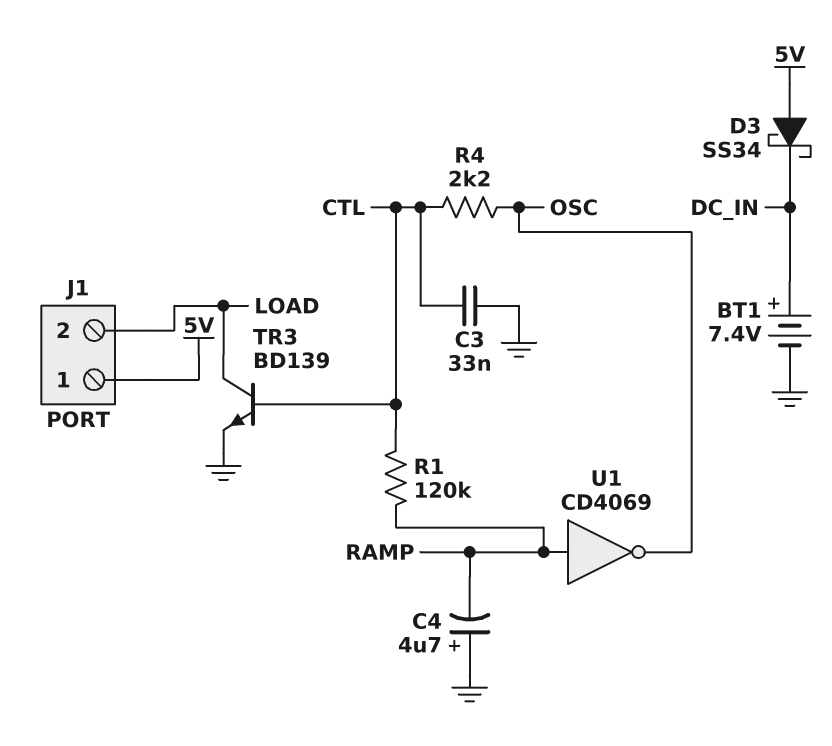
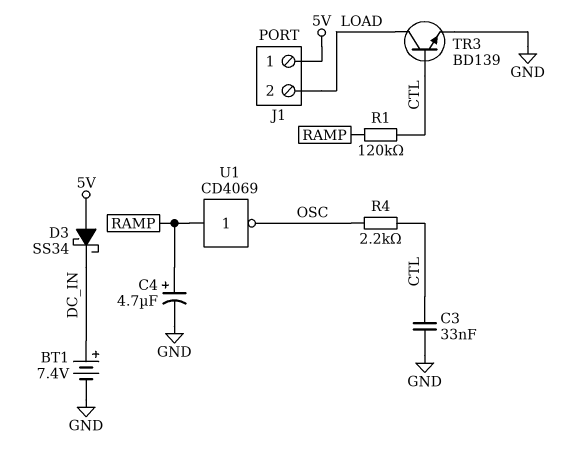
C4: 4.7uF (plus GND, minus RAMP) -> 4.7uF (plus RAMP, minus GND)

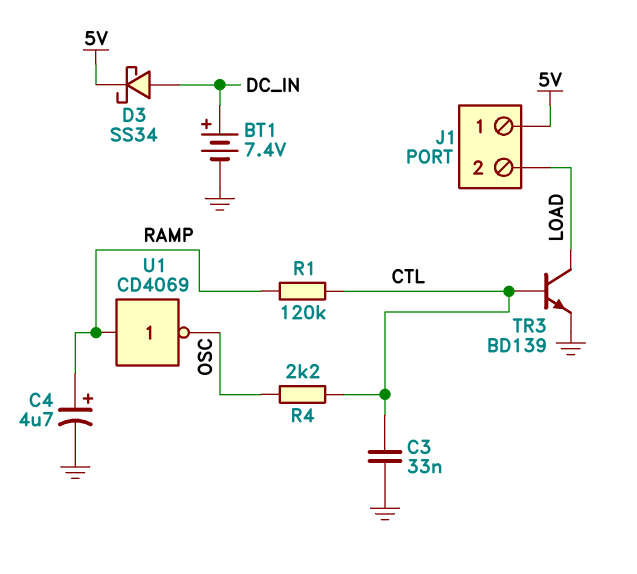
D3: schottky SS34 (A 5V, K DC_IN) -> schottky SS34 (A DC_IN, K 5V)

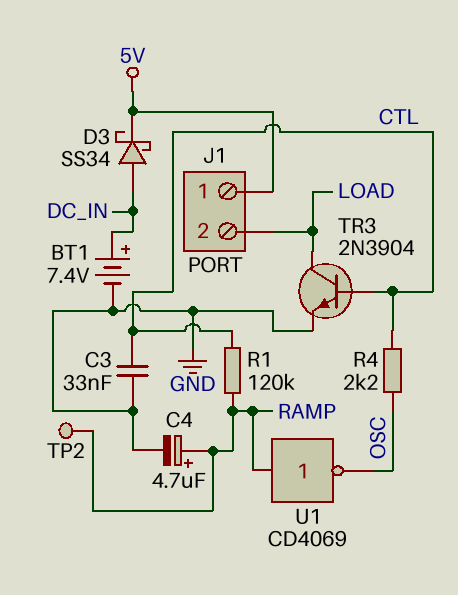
TP2: none -> test point (RAMP)
TR3: NPN BD139 (B CTL, C LOAD, E GND) -> NPN 2N3904 (B CTL, C LOAD, E GND)

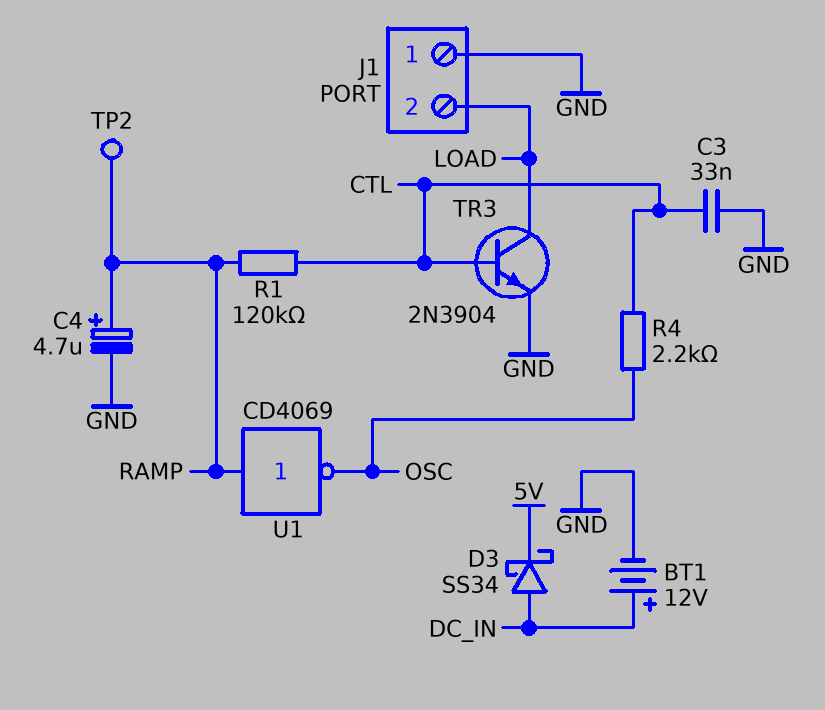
BT1: 7.4V (plus DC_IN, minus GND) -> 12V (plus DC_IN, minus GND)
J1 pin 1: 5V -> GND

